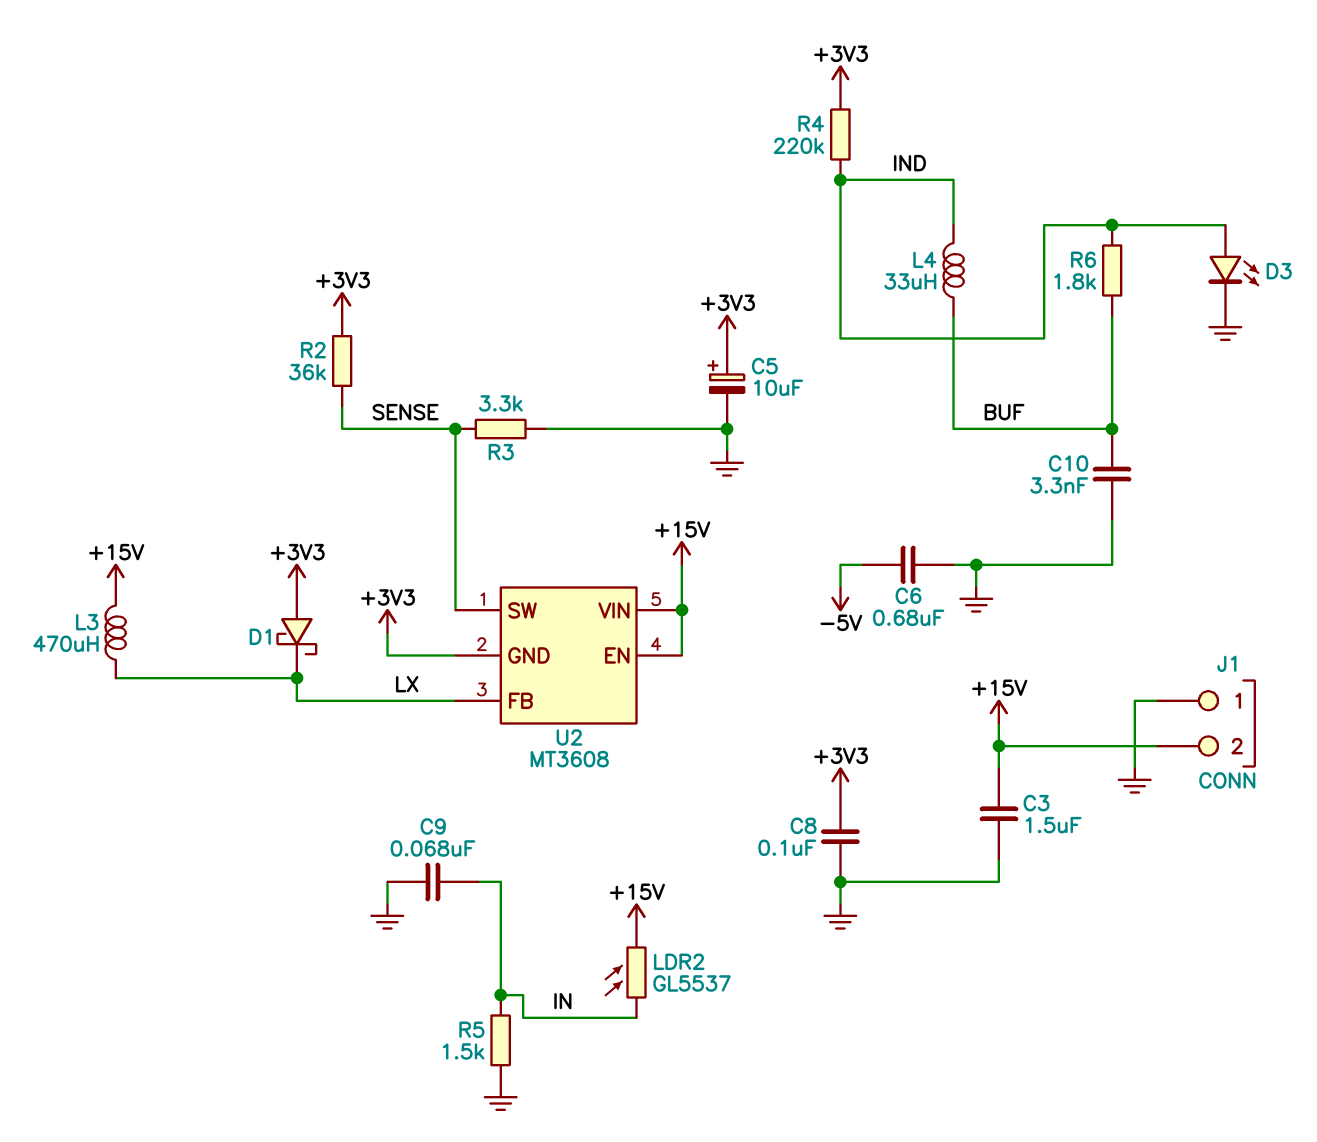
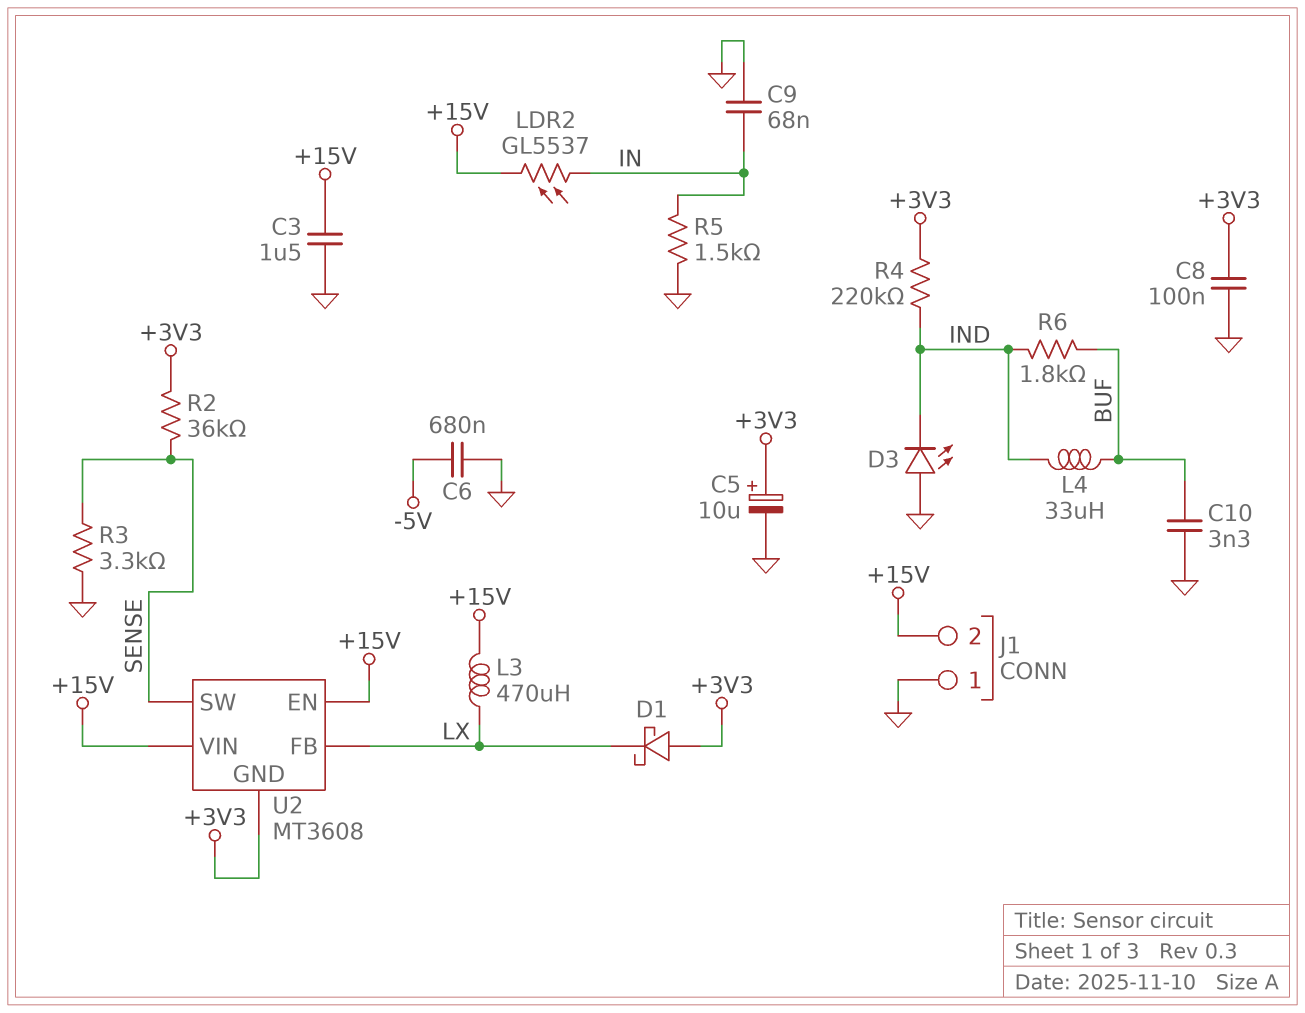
D3: LED (A IND, K GND) -> LED (A GND, K IND)

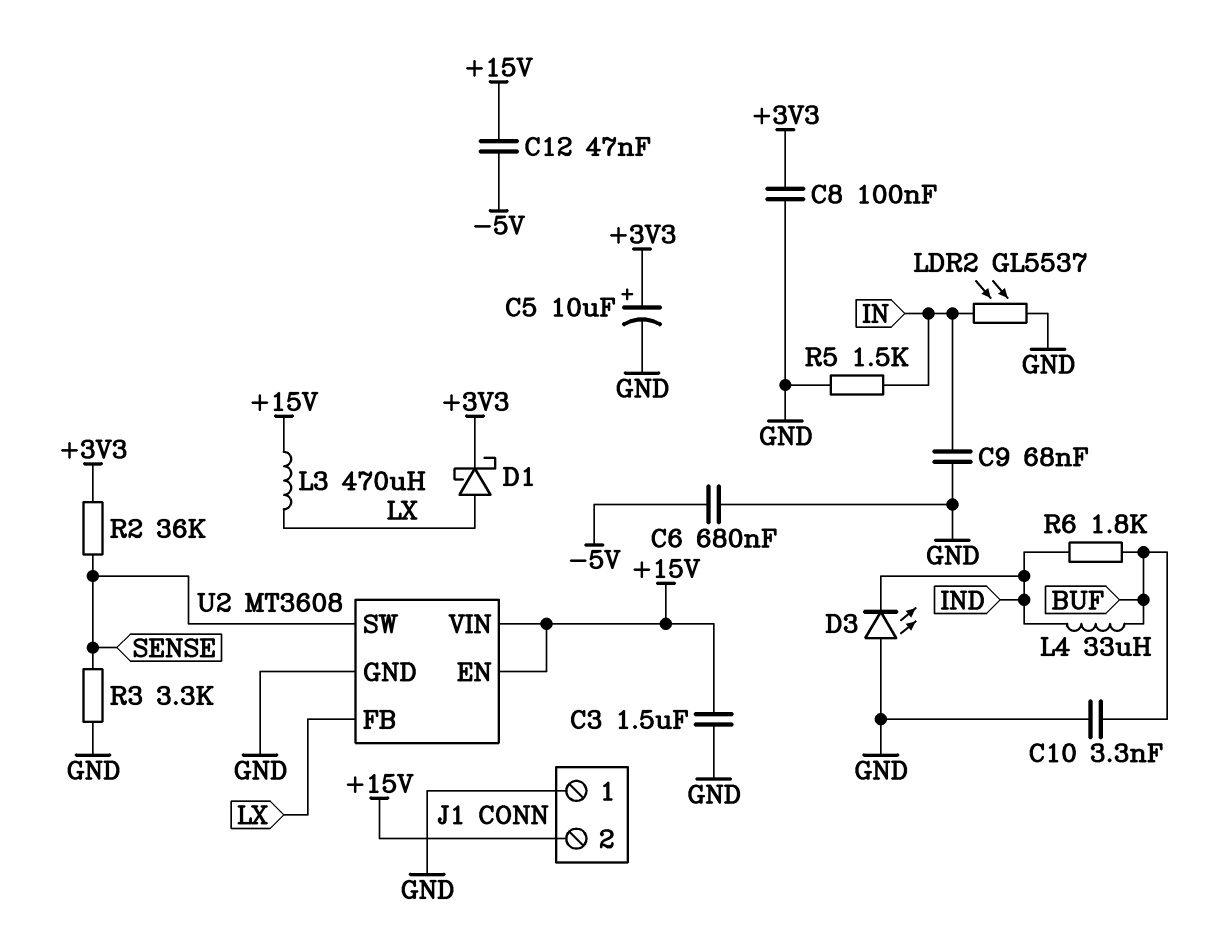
C12: none -> 47nF (+15V, -5V)
D1: schottky (A +3V3, K LX) -> schottky (A LX, K +3V3)
LDR2: GL5537 (+15V, IN) -> GL5537 (GND, IN)
R4: 220k (+3V3, IND) -> none
U2 pin GND: +3V3 -> GND

